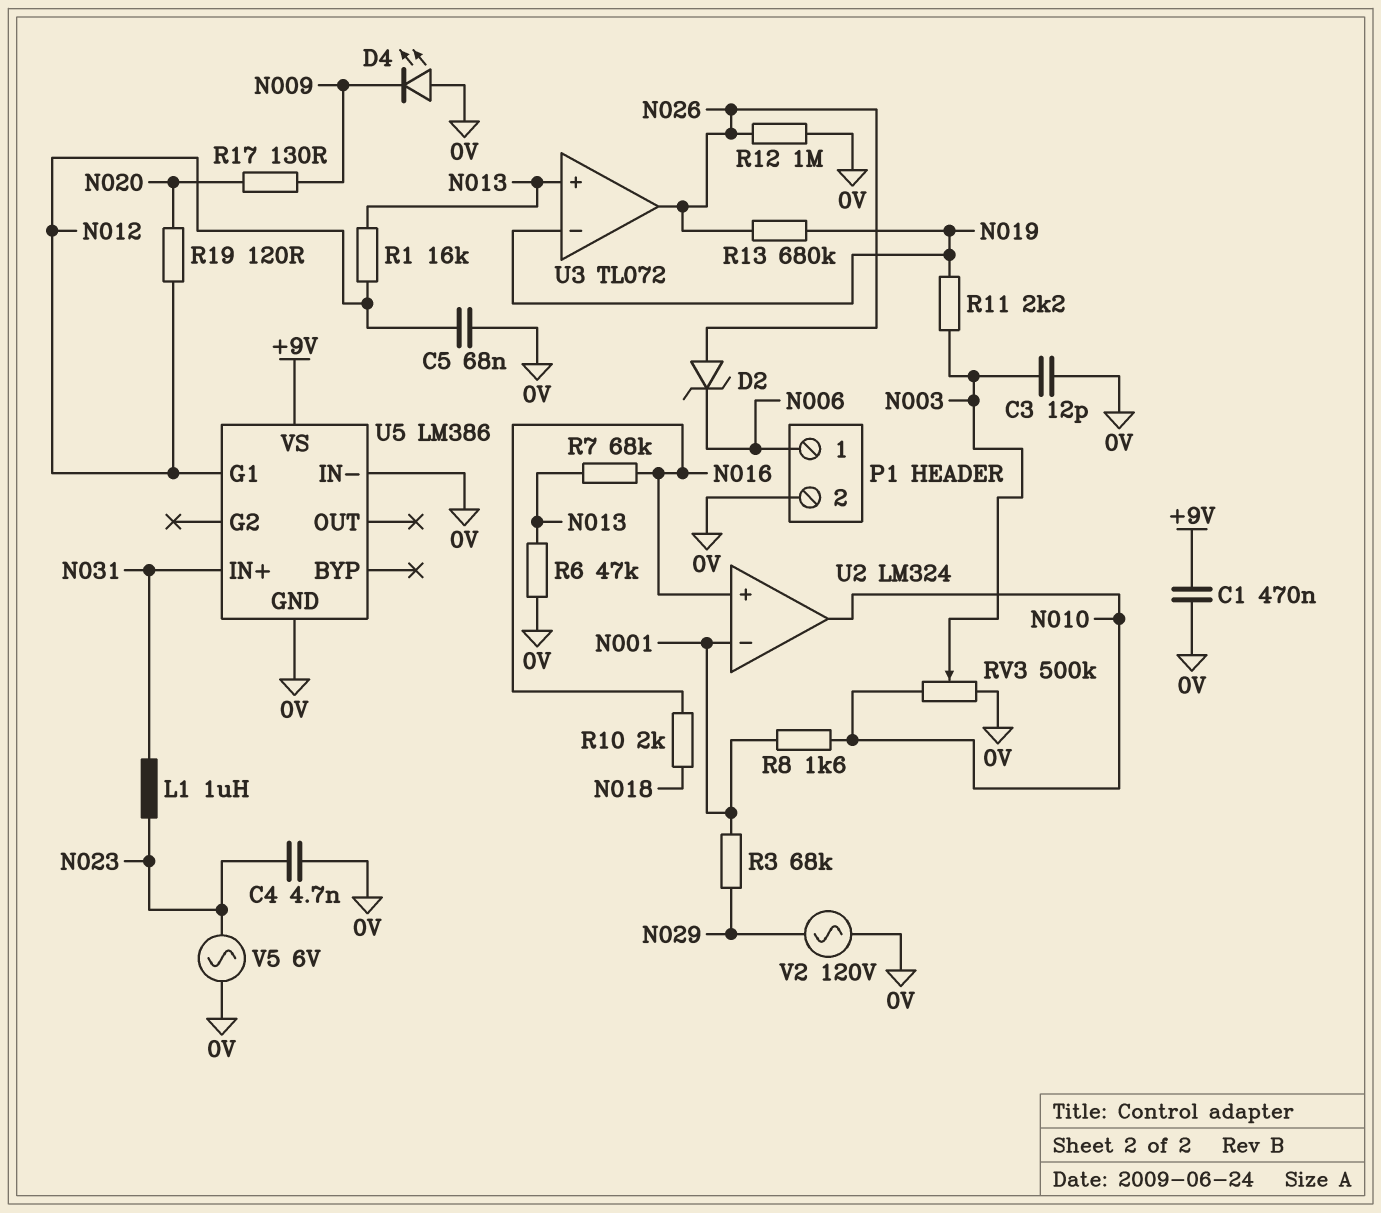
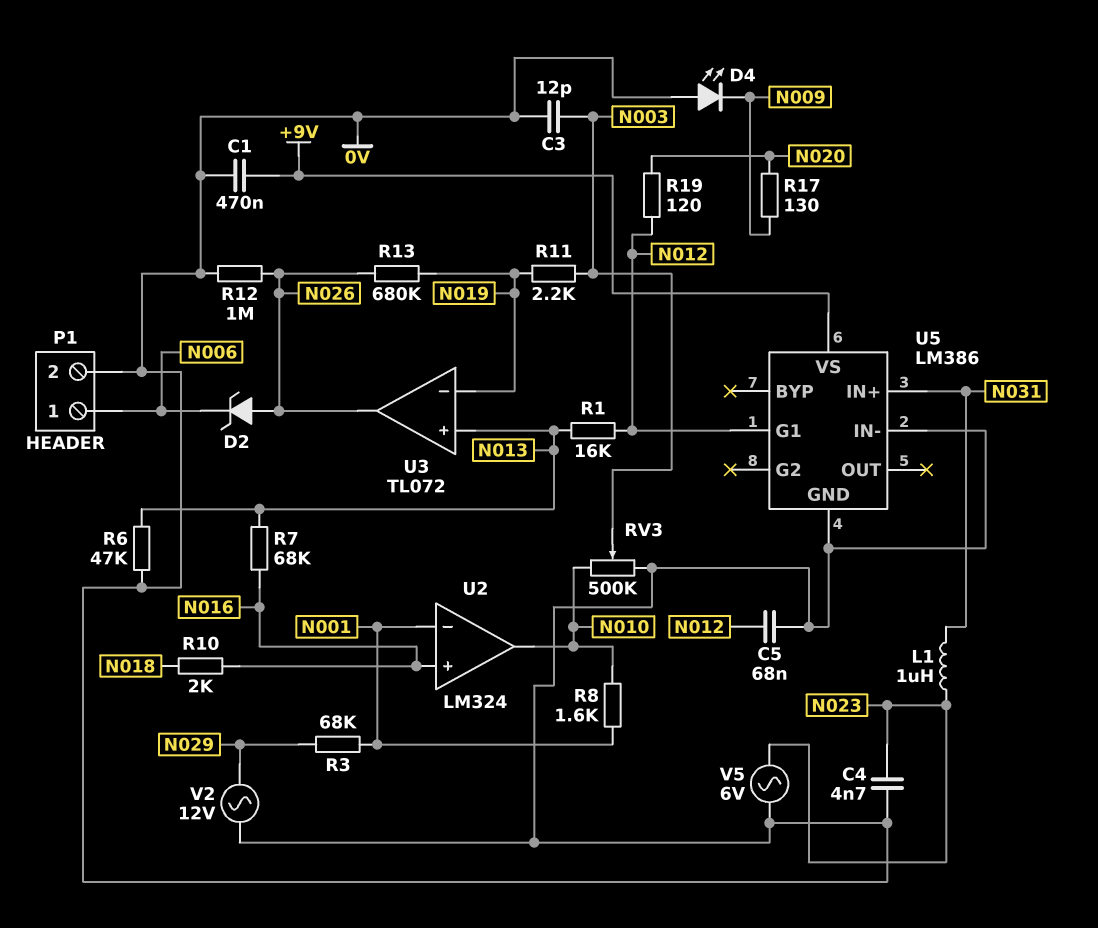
V2: AC 120V (0V, N029) -> AC 12V (0V, N029)

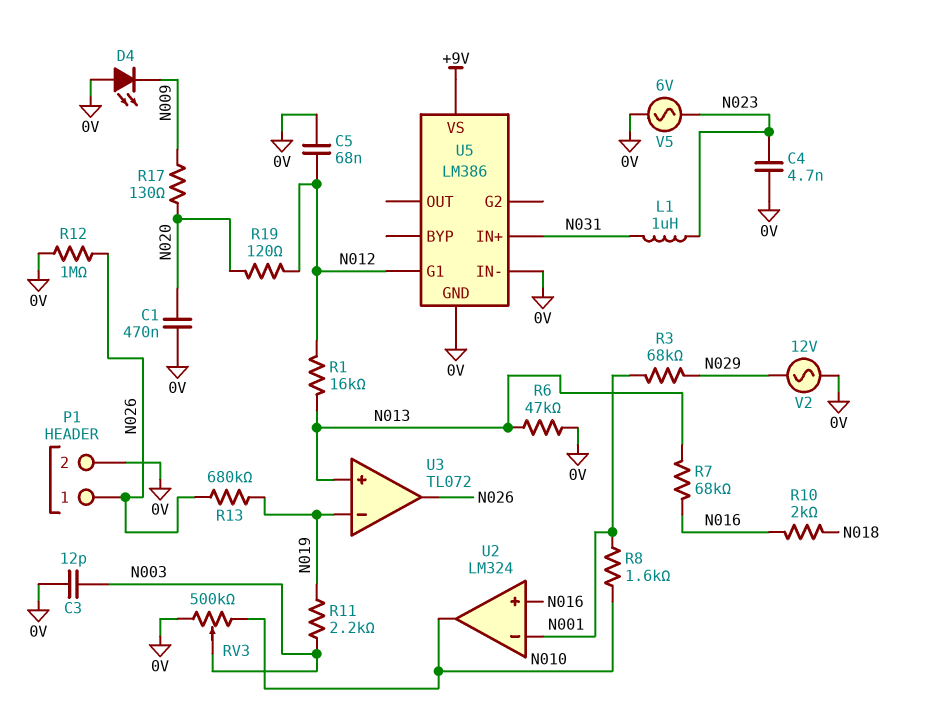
C1: 470nF (+9V, 0V) -> 470nF (0V, N020)
D2: zener (A N026, K N006) -> none
P1 pin 1: N006 -> N026

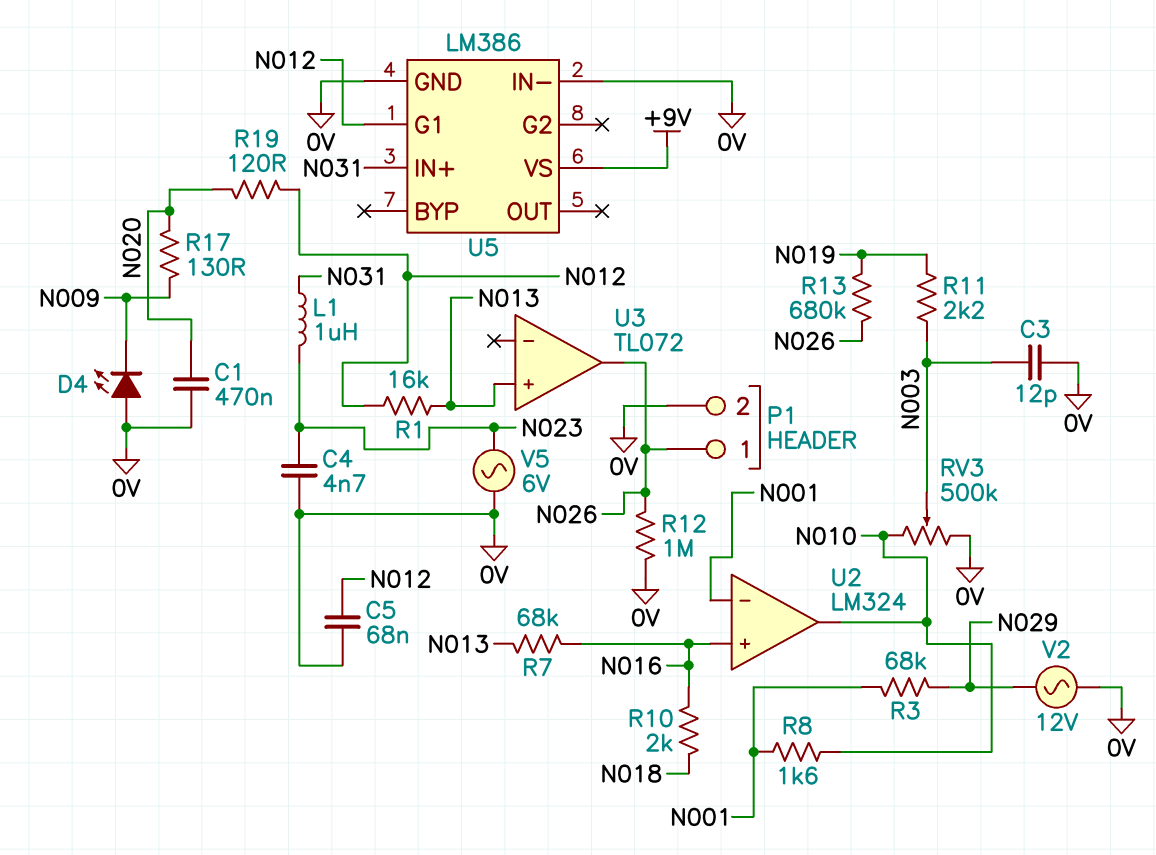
R6: 47k (0V, N013) -> none
U3 pin in-: N019 -> none

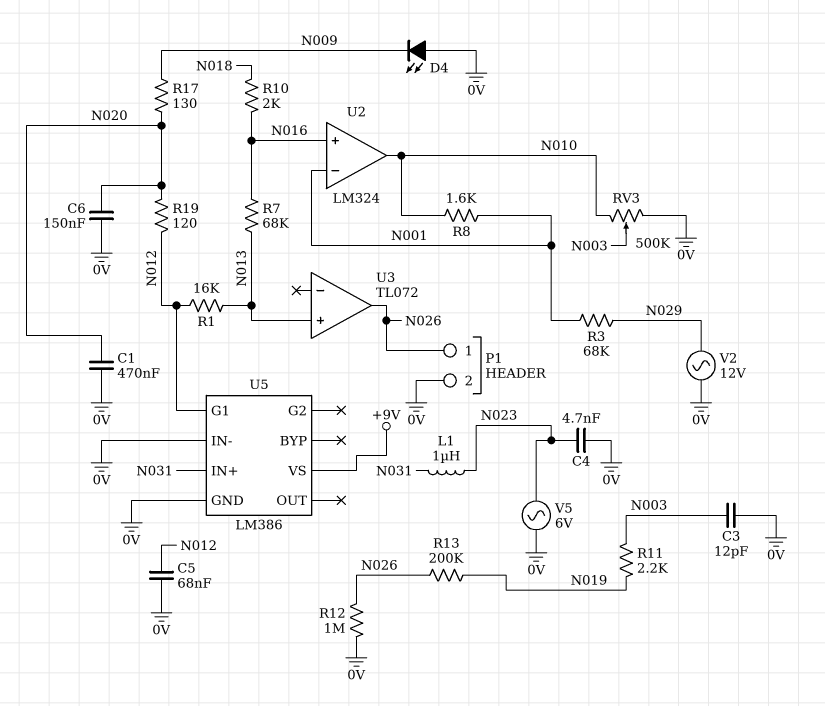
C6: none -> 150nF (0V, N020)
R13: 680k (N019, N026) -> 200k (N019, N026)

